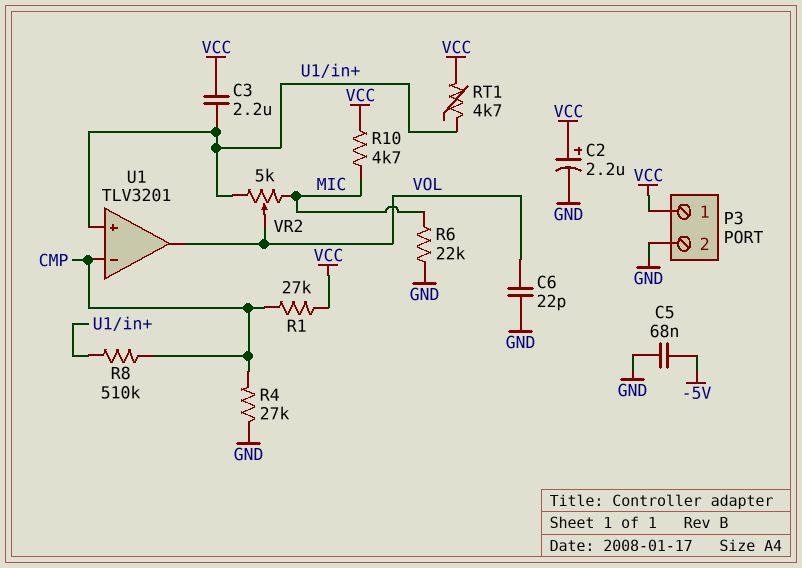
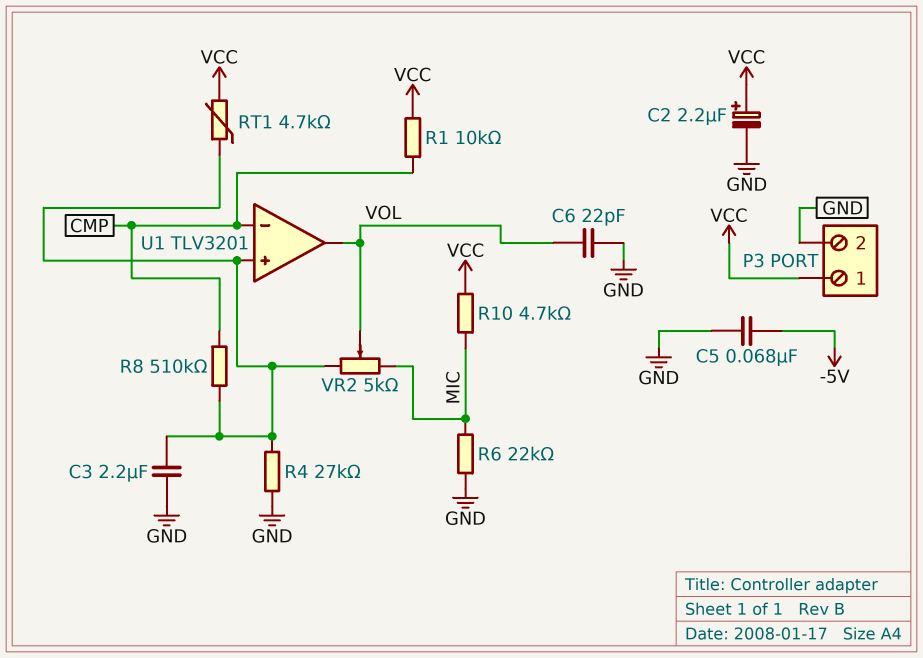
C3: 2.2uF (U1/in+, VCC) -> 2.2uF (GND, U1/in+)
R1: 27k (CMP, VCC) -> 10k (CMP, VCC)
R4: 27k (CMP, GND) -> 27k (GND, U1/in+)

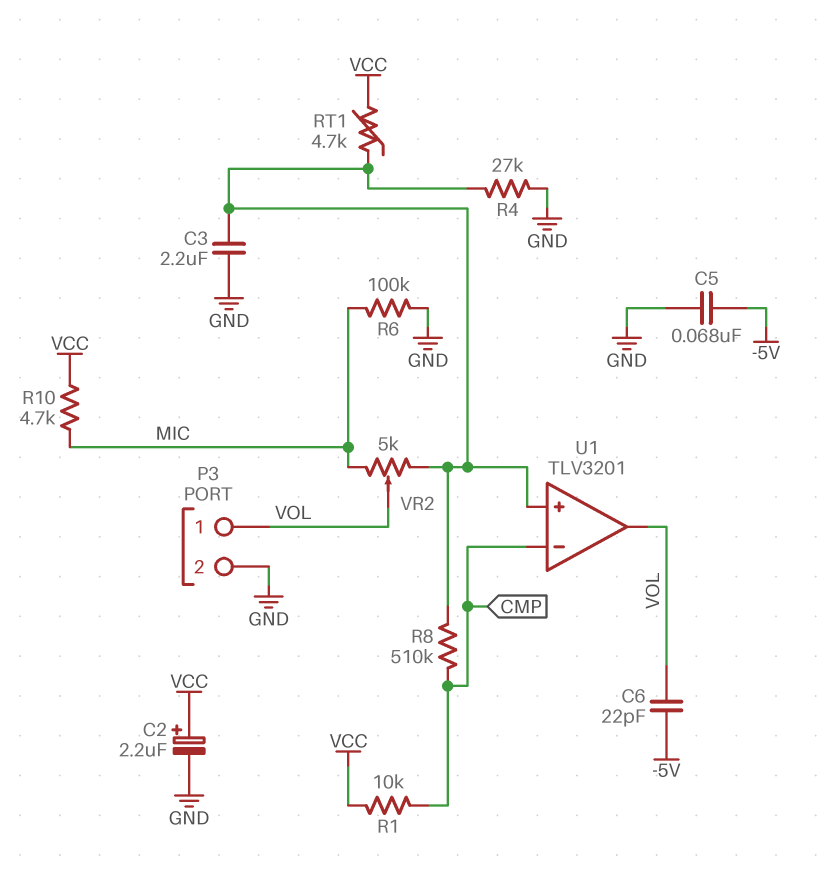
C6: 22pF (GND, VOL) -> 22pF (-5V, VOL)
P3 pin 1: VCC -> VOL
R6: 22k (GND, MIC) -> 100k (GND, MIC)

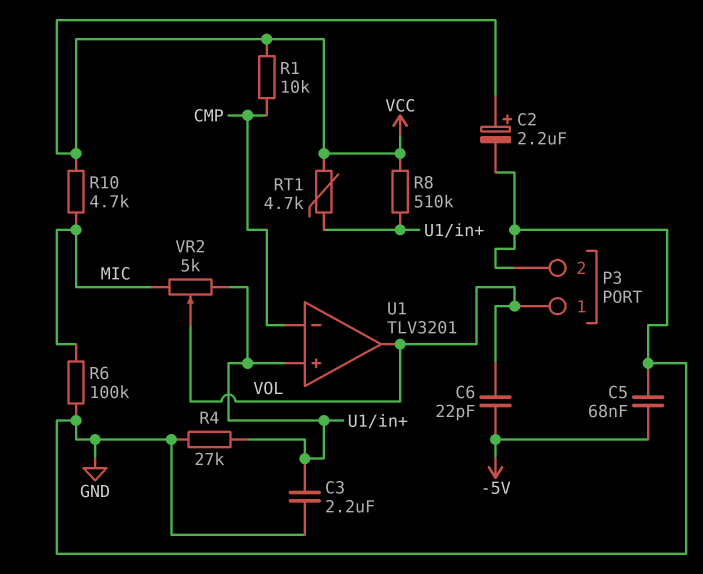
R8: 510k (CMP, U1/in+) -> 510k (U1/in+, VCC)

